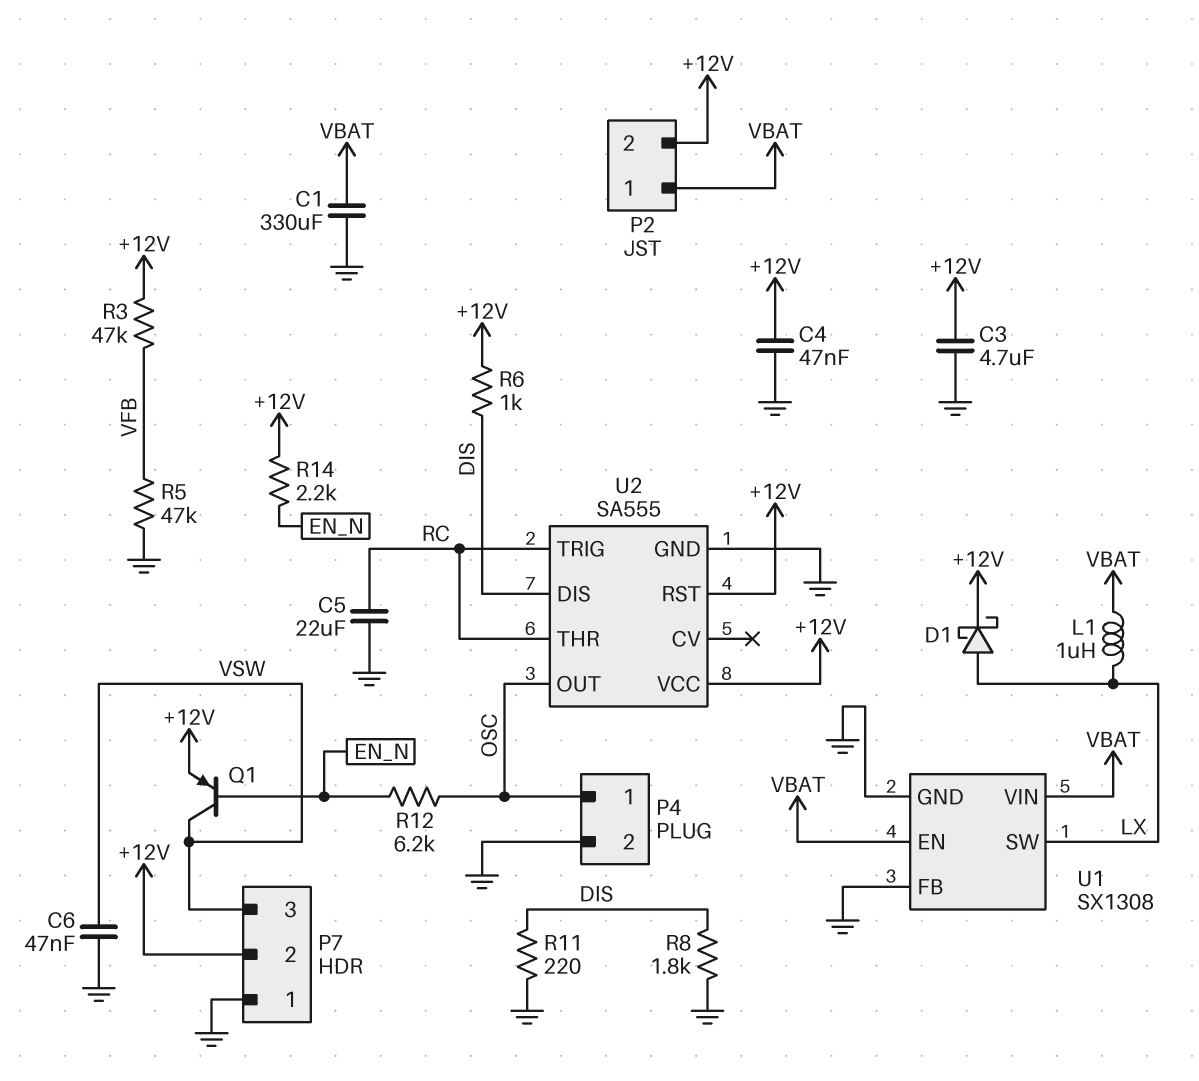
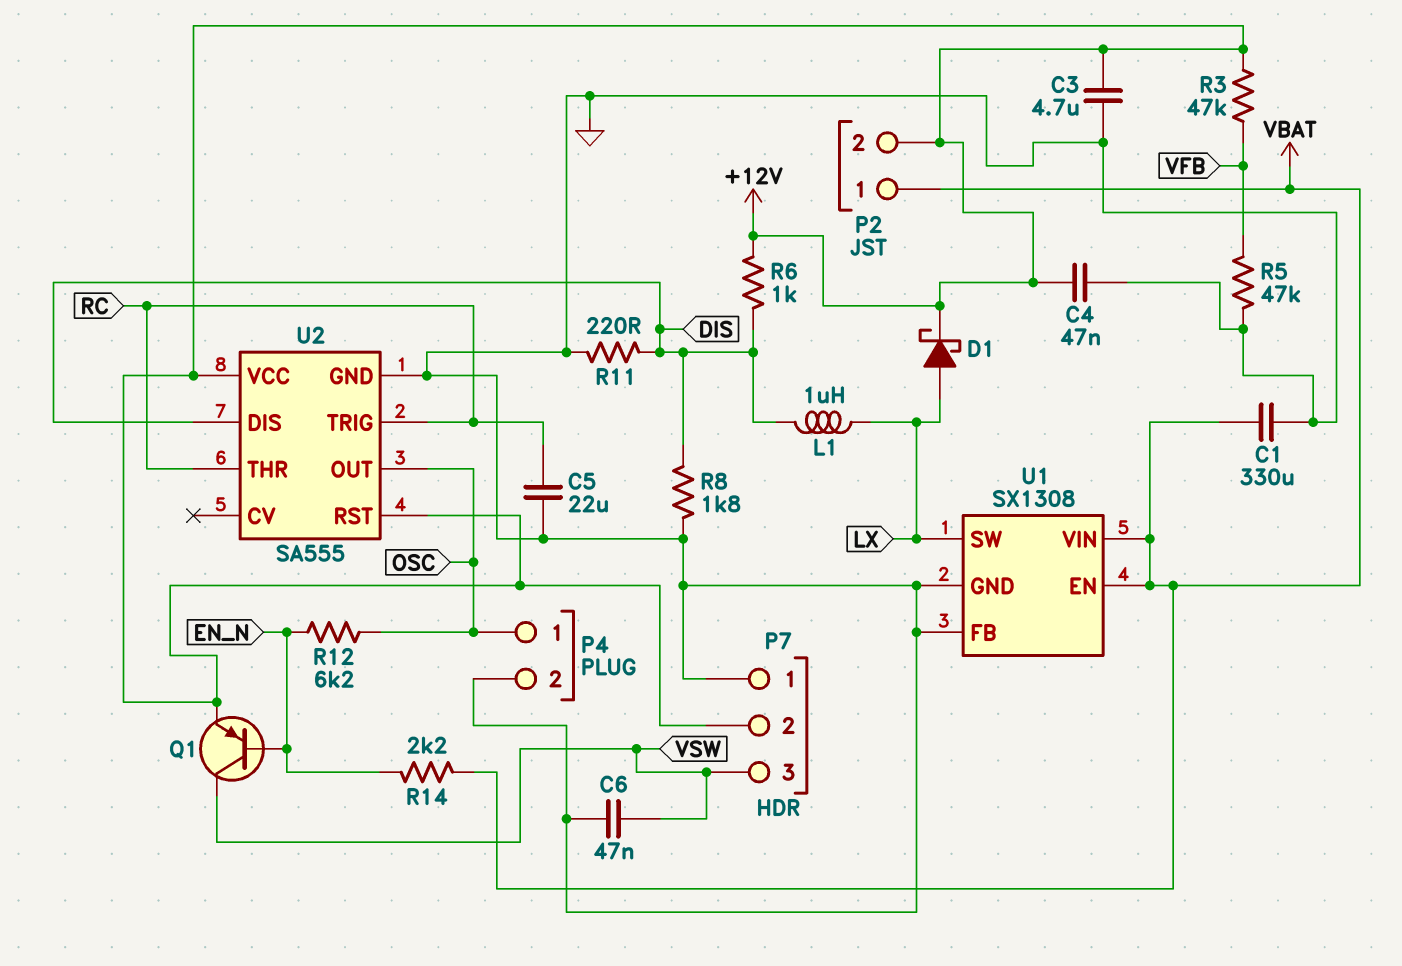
L1: 1uH (LX, VBAT) -> 1uH (DIS, LX)
R14: 2.2k (+12V, EN_N) -> 2.2k (EN_N, VBAT)

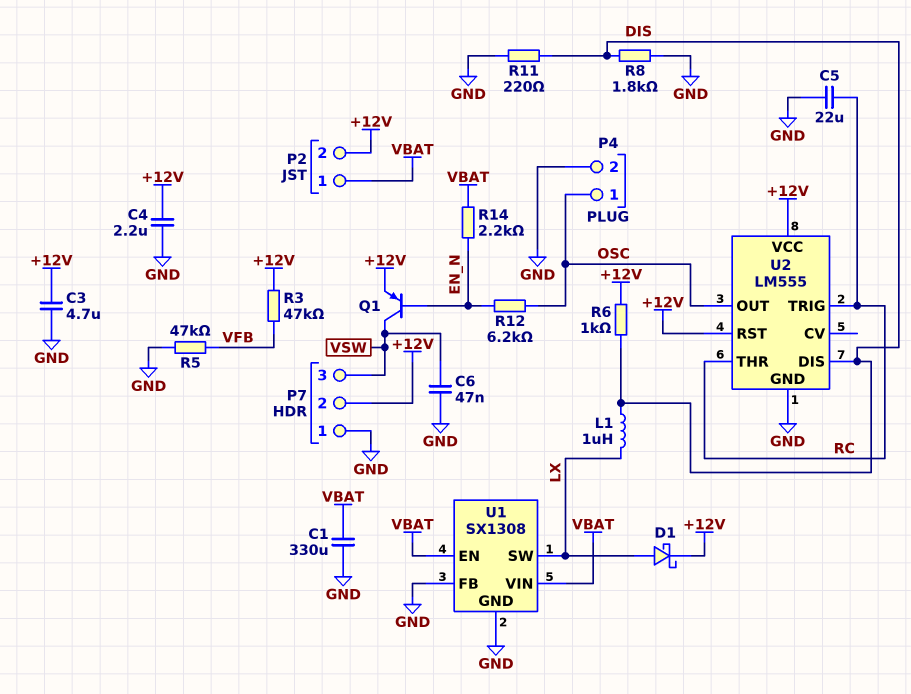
C4: 47nF (+12V, GND) -> 2.2uF (+12V, GND)
U2: SA555 -> LM555

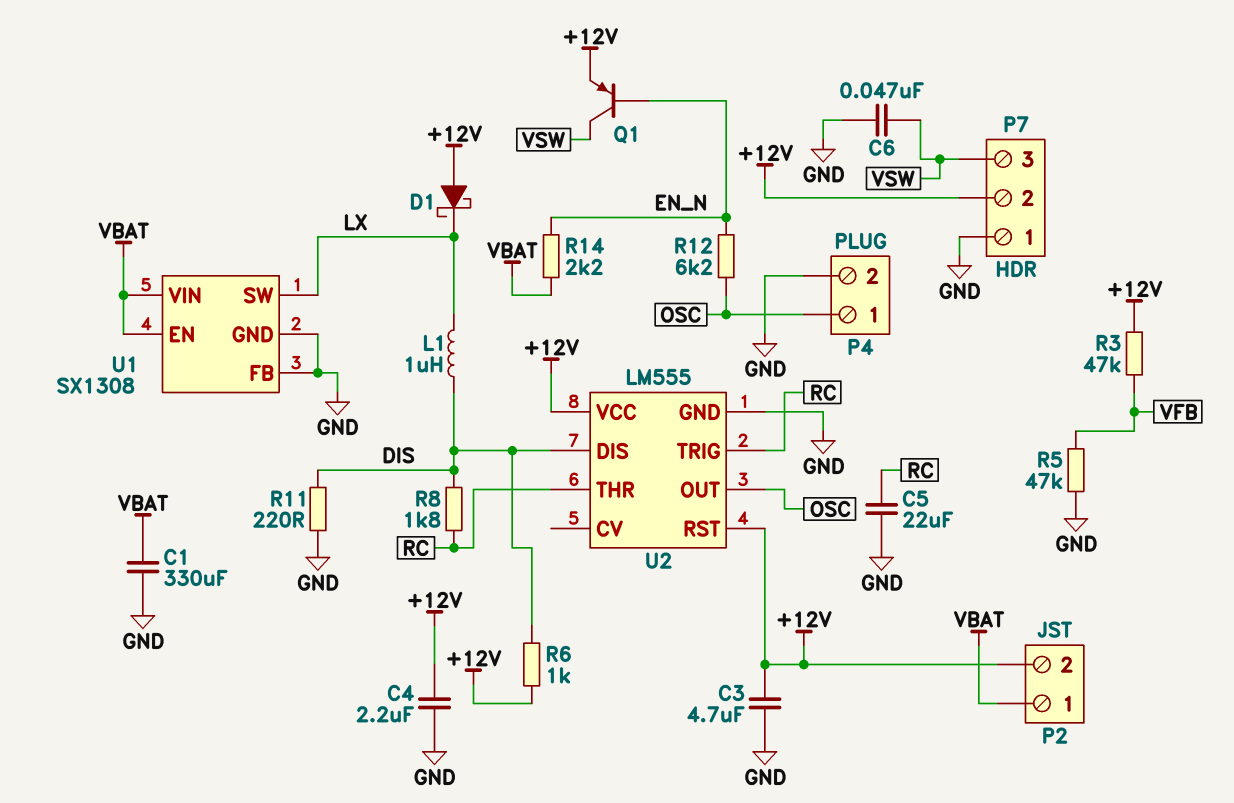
D1: schottky (A LX, K +12V) -> schottky (A +12V, K LX)
R8: 1.8k (DIS, GND) -> 1.8k (DIS, RC)

